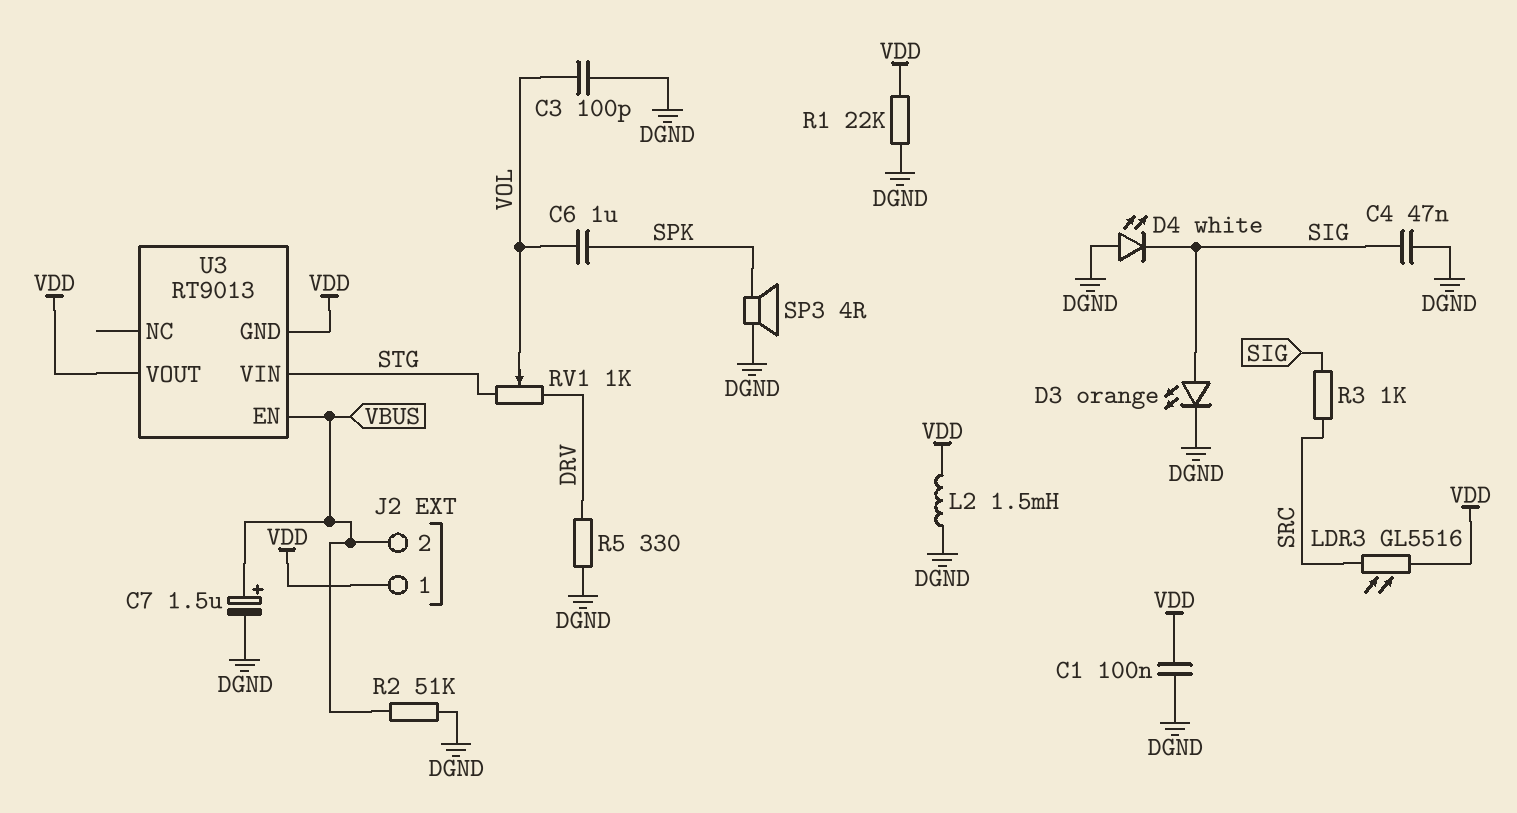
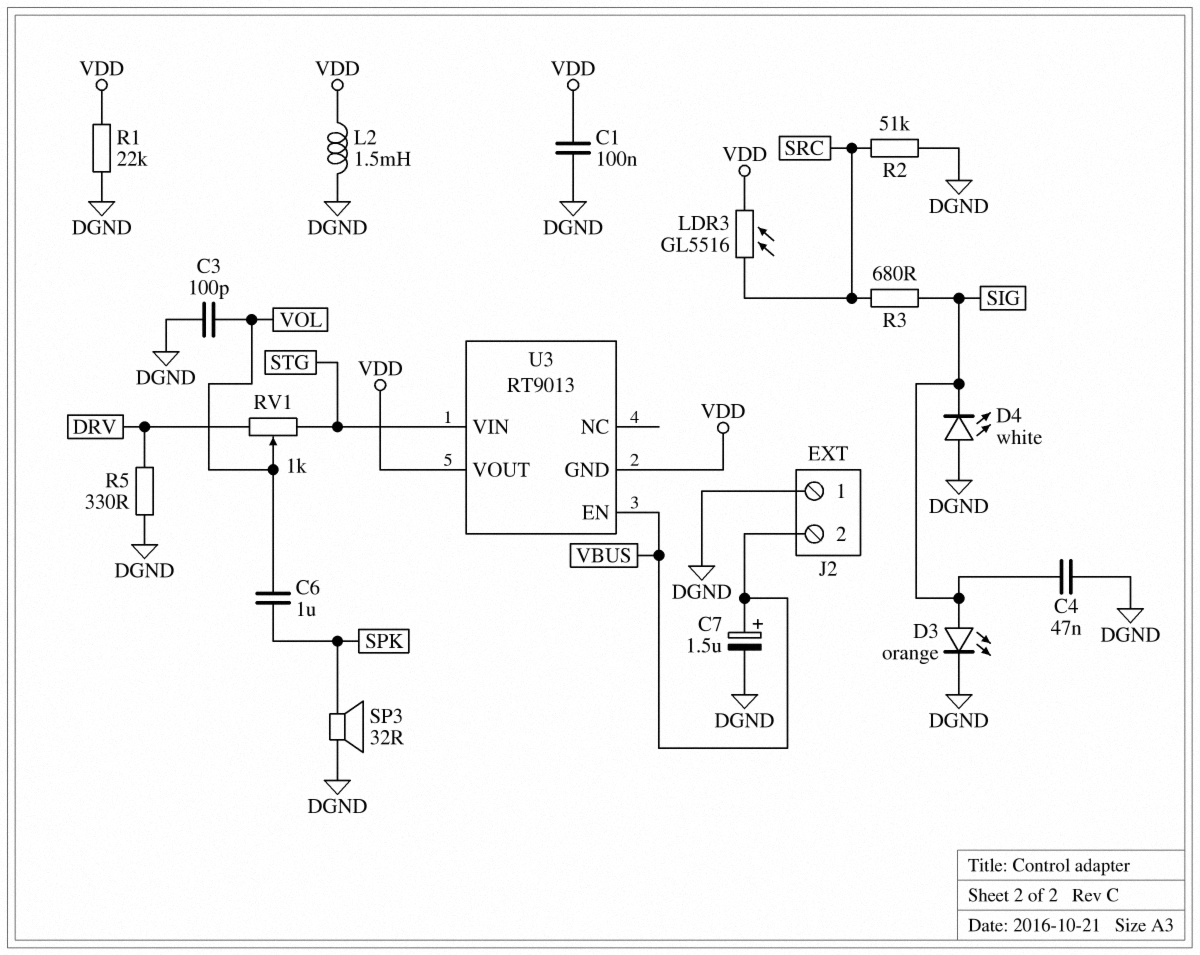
J2 pin 1: VDD -> DGND
R2: 51k (DGND, VBUS) -> 51k (DGND, SRC)
R3: 1k (SIG, SRC) -> 680 (SIG, SRC)
SP3: speaker 4R (DGND, SPK) -> speaker 32R (DGND, SPK)

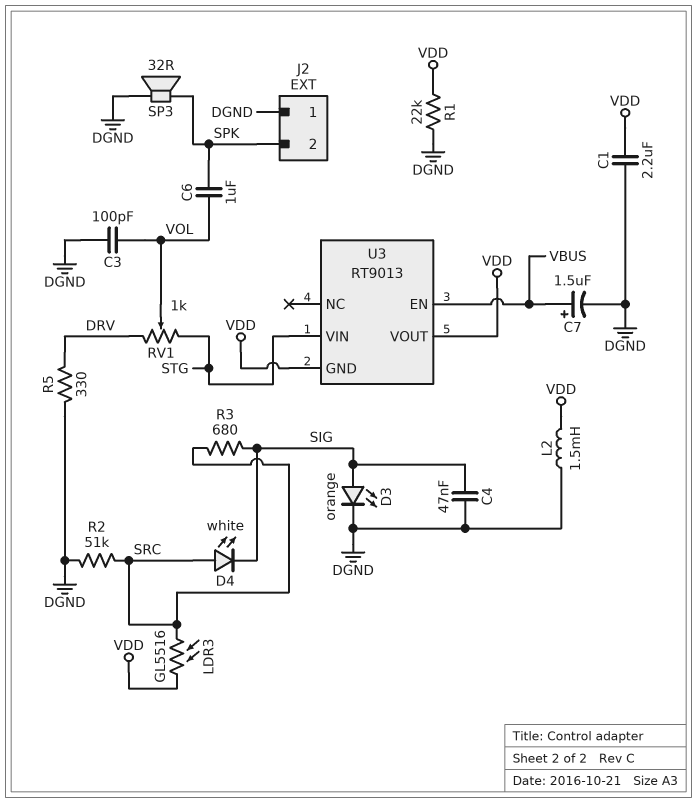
C1: 100nF (DGND, VDD) -> 2.2uF (DGND, VDD)
D4: LED white (A DGND, K SIG) -> LED white (A SRC, K SIG)
J2 pin 2: VBUS -> SPK

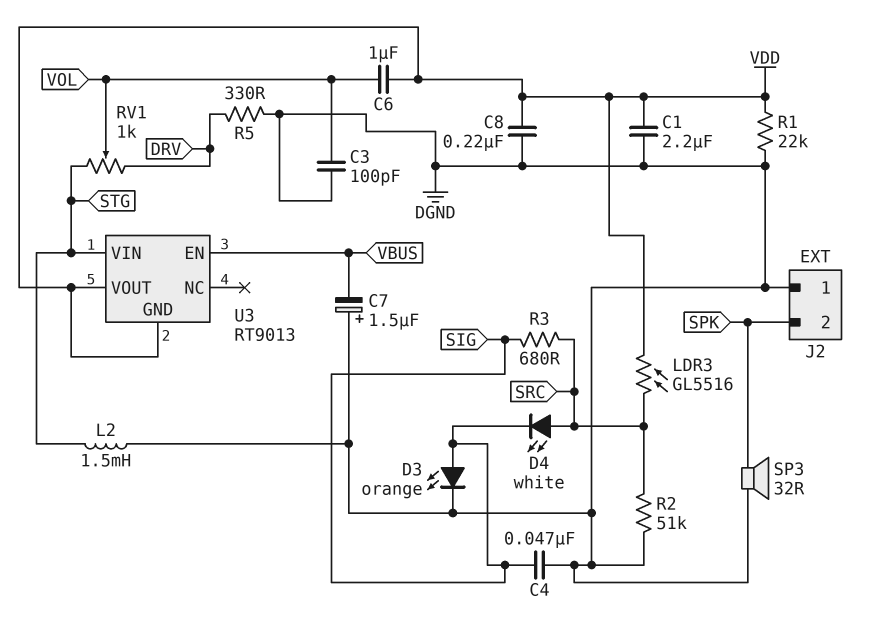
C6: 1uF (SPK, VOL) -> 1uF (VDD, VOL)
C7: 1.5uF (plus VBUS, minus DGND) -> 1.5uF (plus DGND, minus VBUS)
C8: none -> 220nF (DGND, VDD)
L2: 1.5mH (DGND, VDD) -> 1.5mH (DGND, STG)

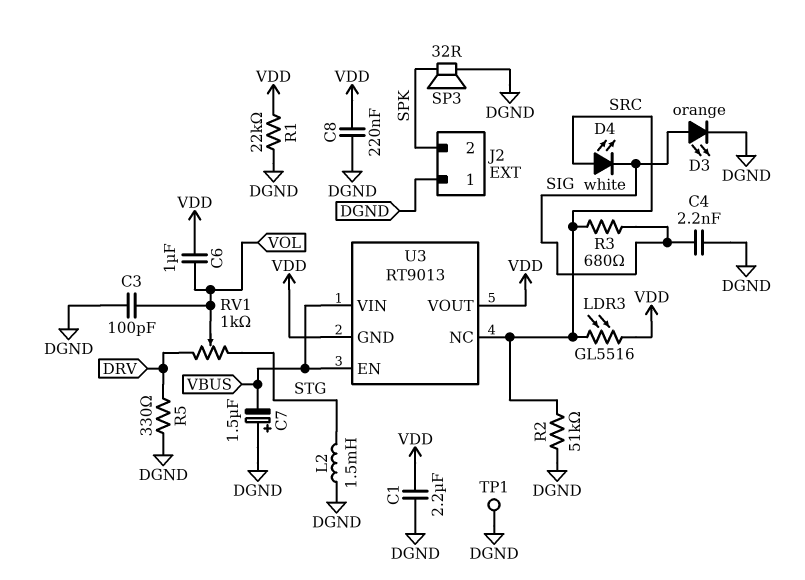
C4: 47nF (DGND, SIG) -> 2.2nF (DGND, SIG)
TP1: none -> test point (DGND)
U3 pin NC: none -> SRC
U3 pin VIN: STG -> VBUS

